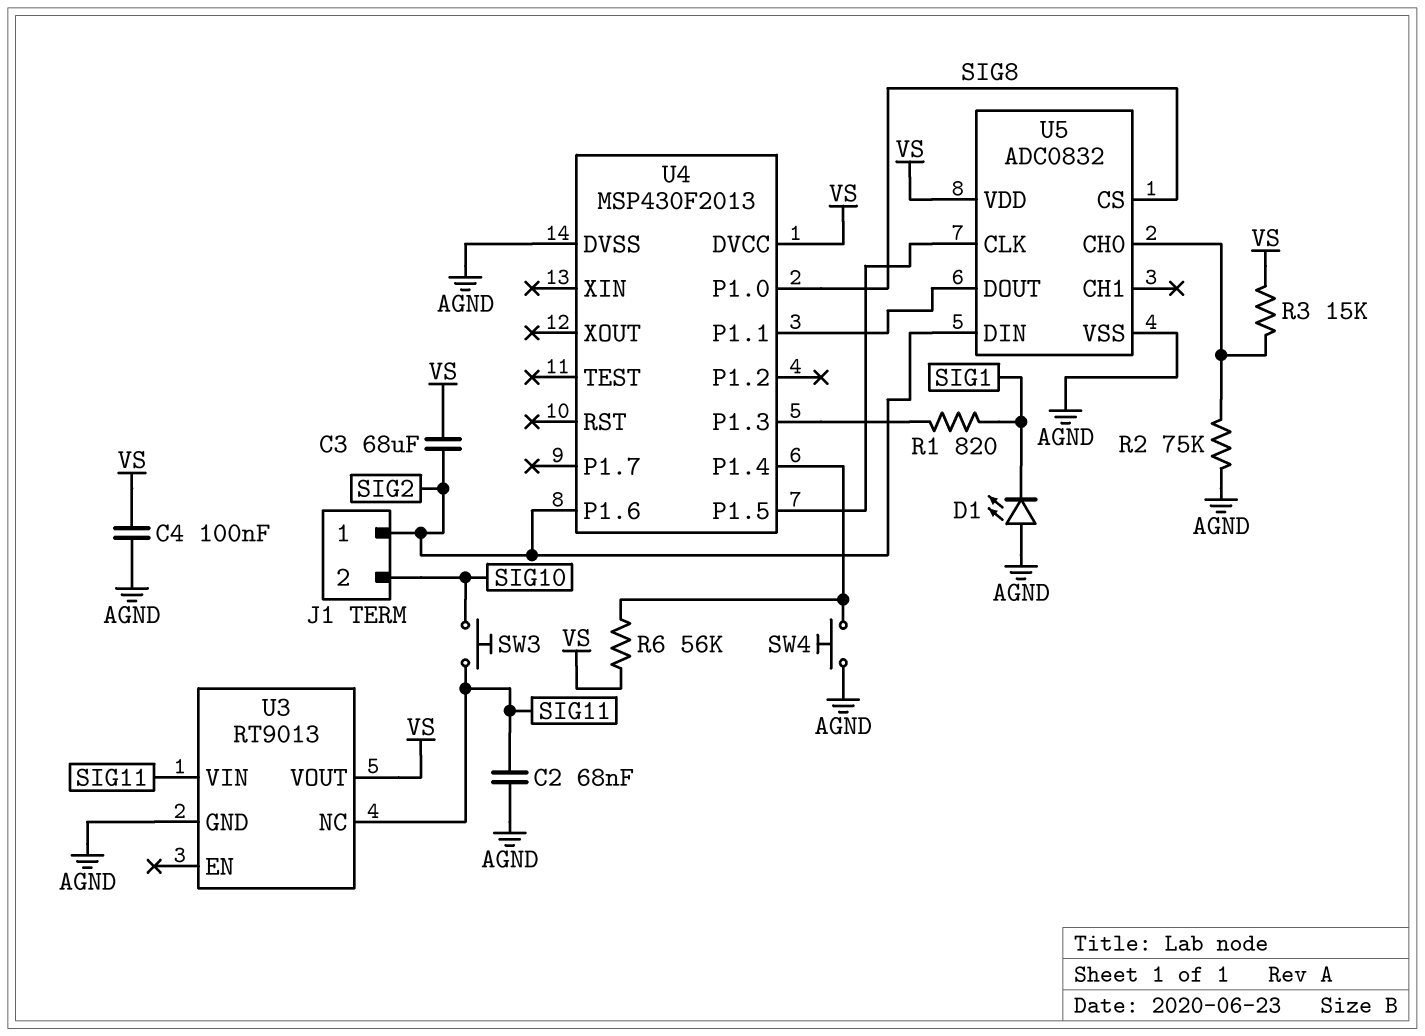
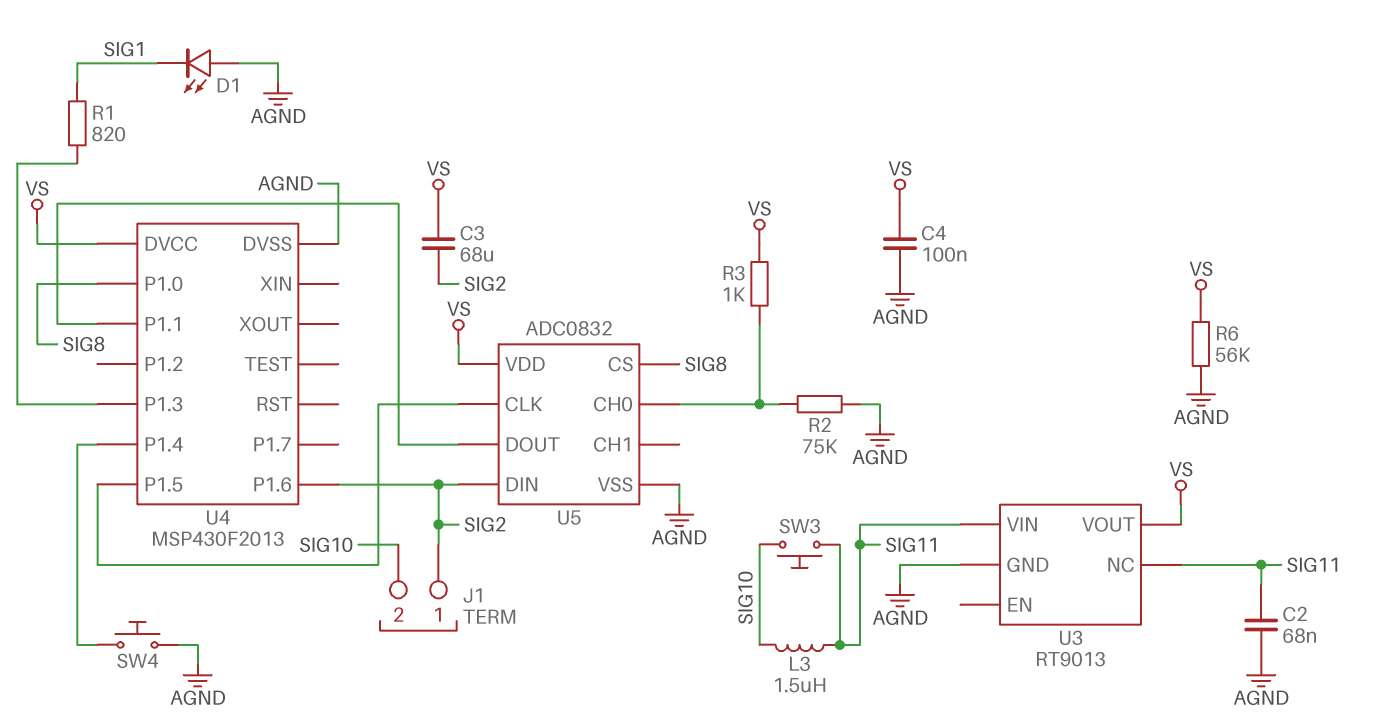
L3: none -> 1.5uH (SIG10, SIG11)
R3: 15k (U5/CH0, VS) -> 1k (U5/CH0, VS)
R6: 56k (U4/P1.4, VS) -> 56k (AGND, VS)

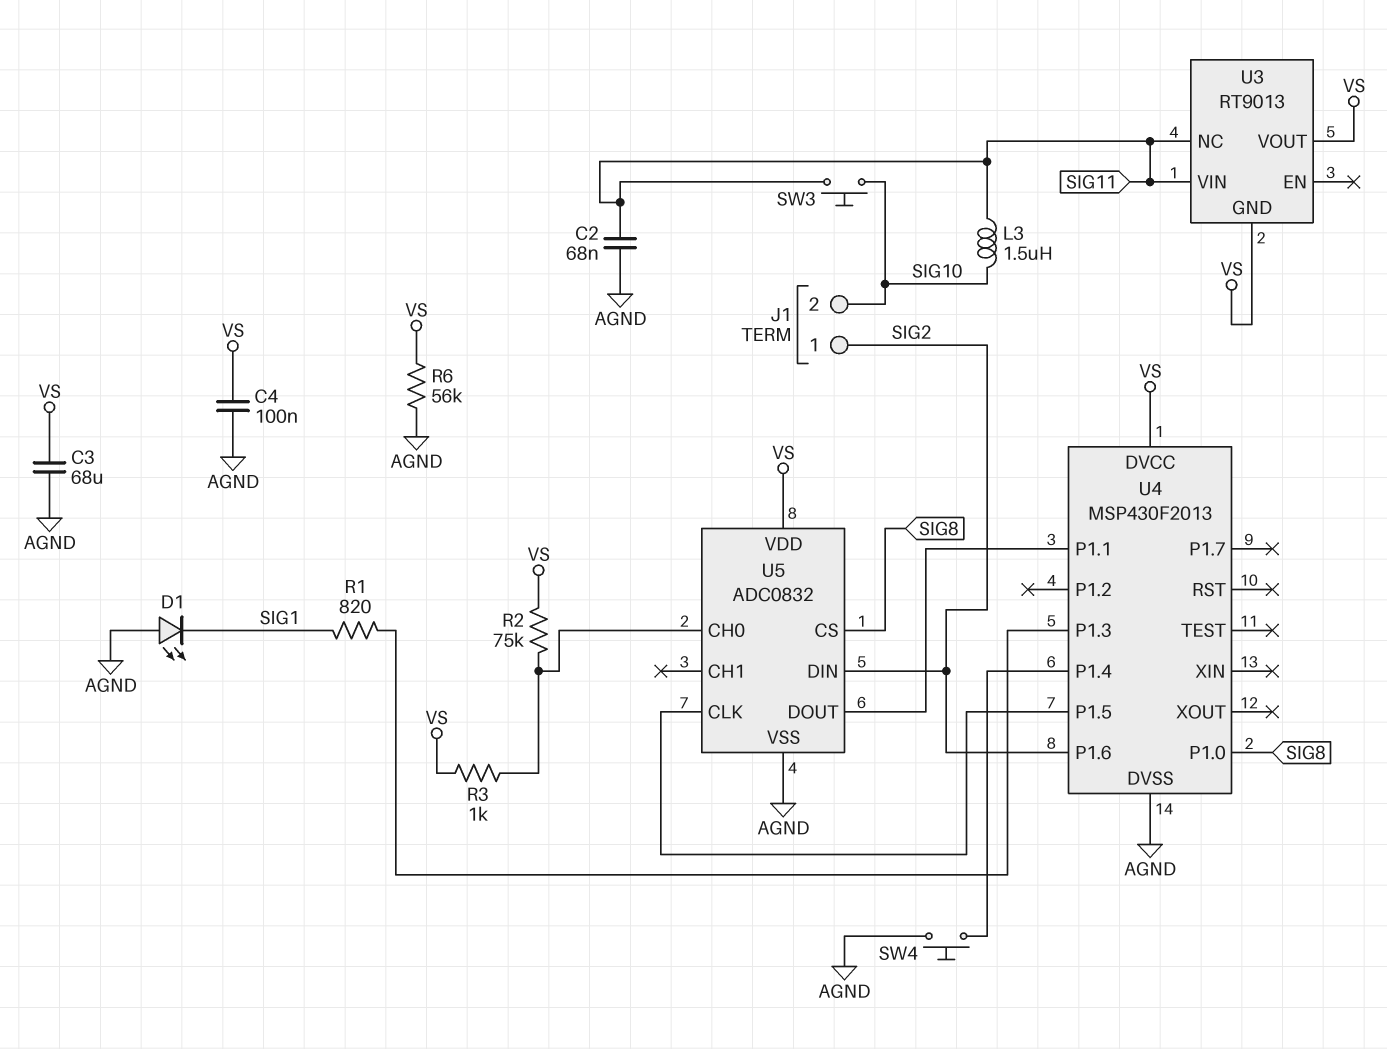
C3: 68uF (SIG2, VS) -> 68uF (AGND, VS)
R2: 75k (AGND, U5/CH0) -> 75k (U5/CH0, VS)
U3 pin GND: AGND -> VS

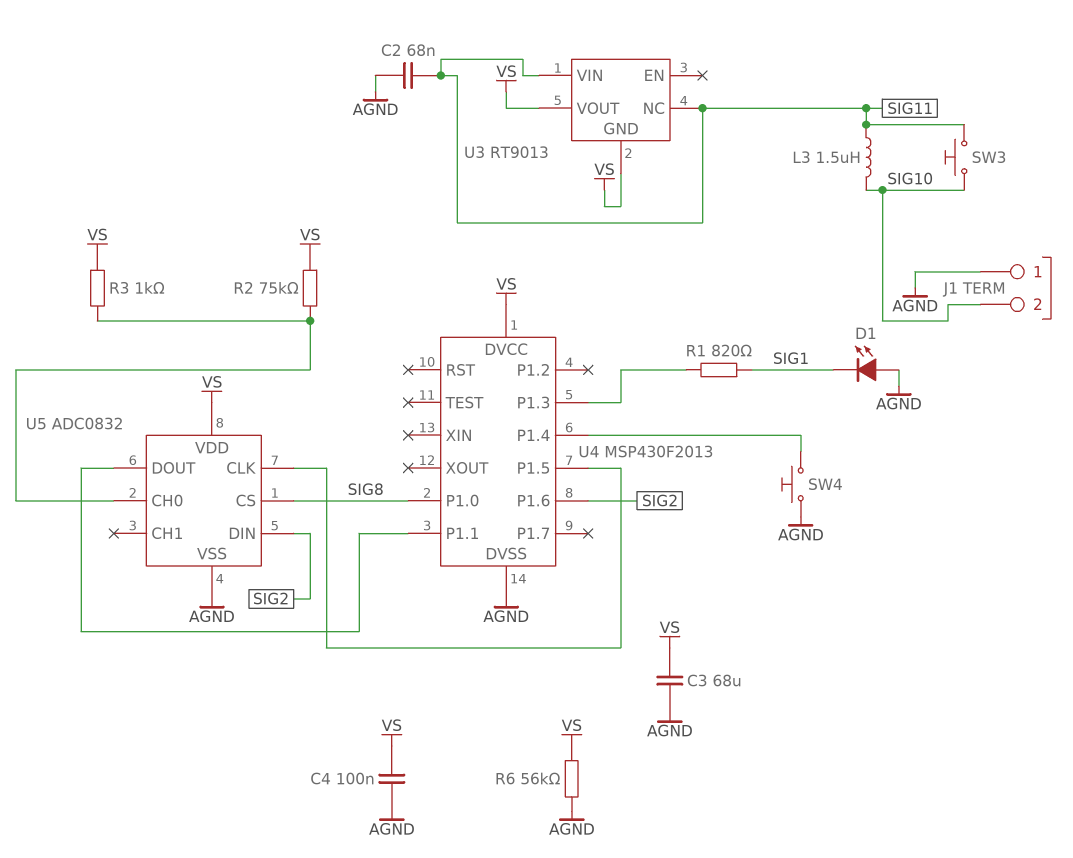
J1 pin 1: SIG2 -> AGND

